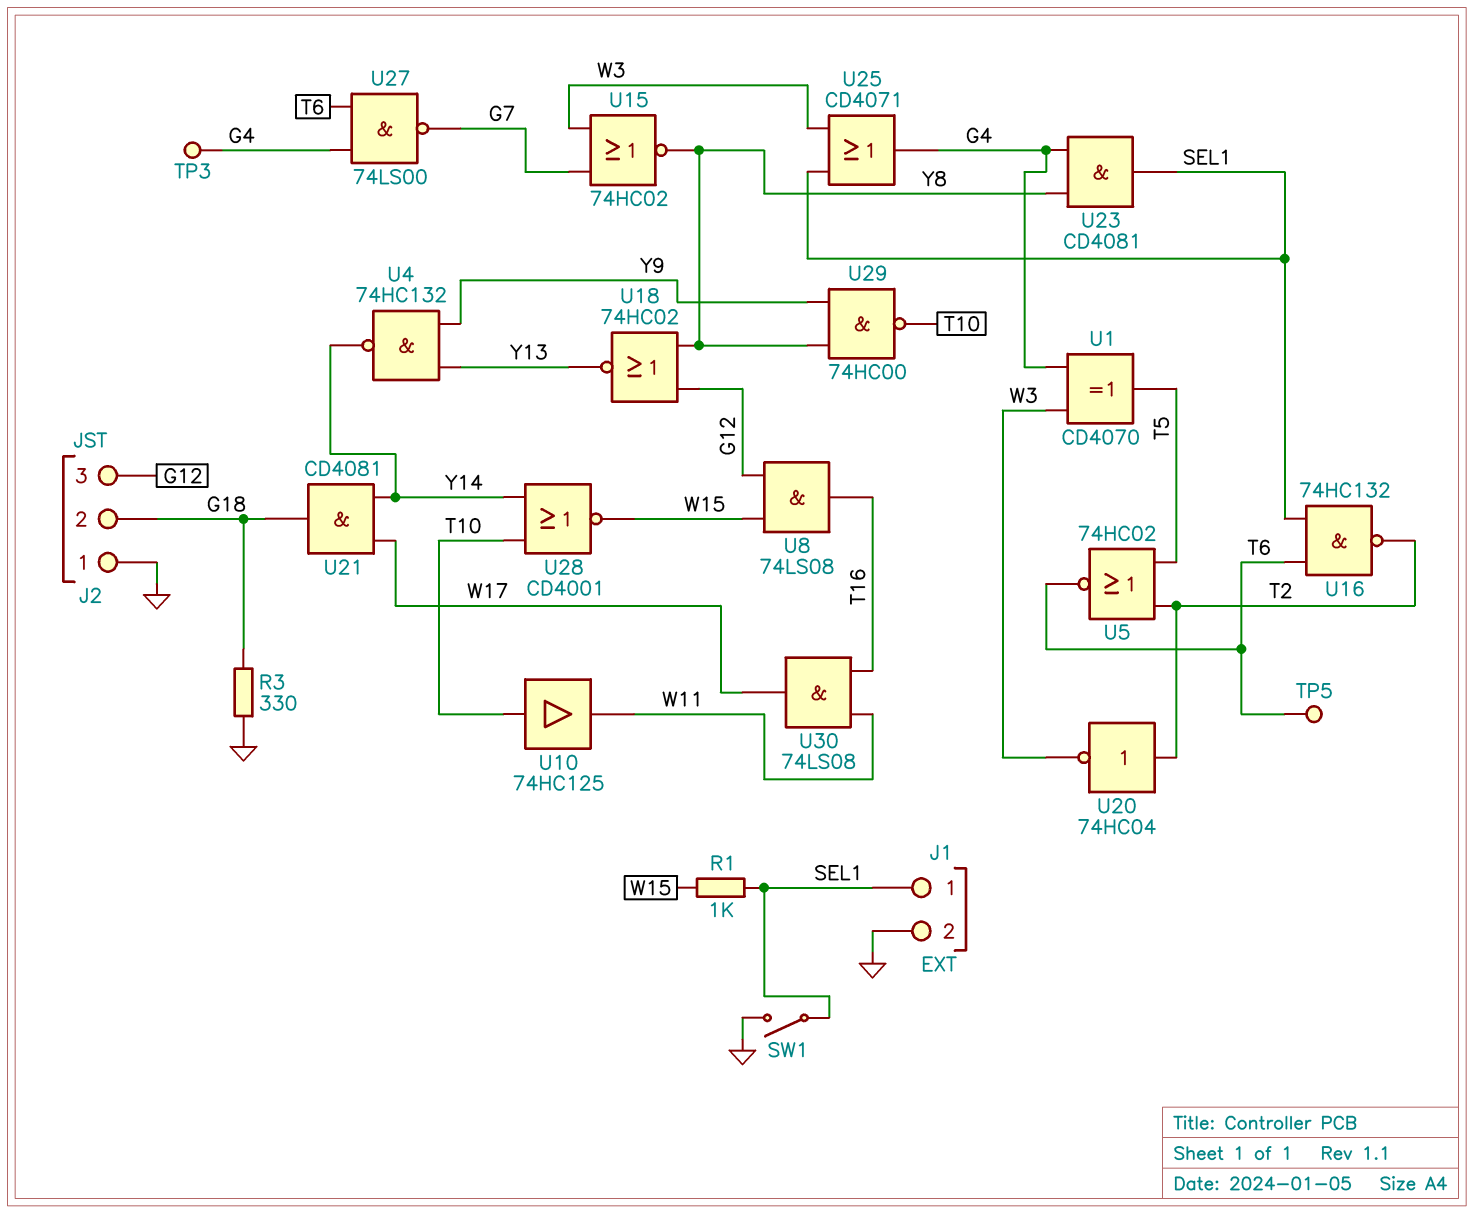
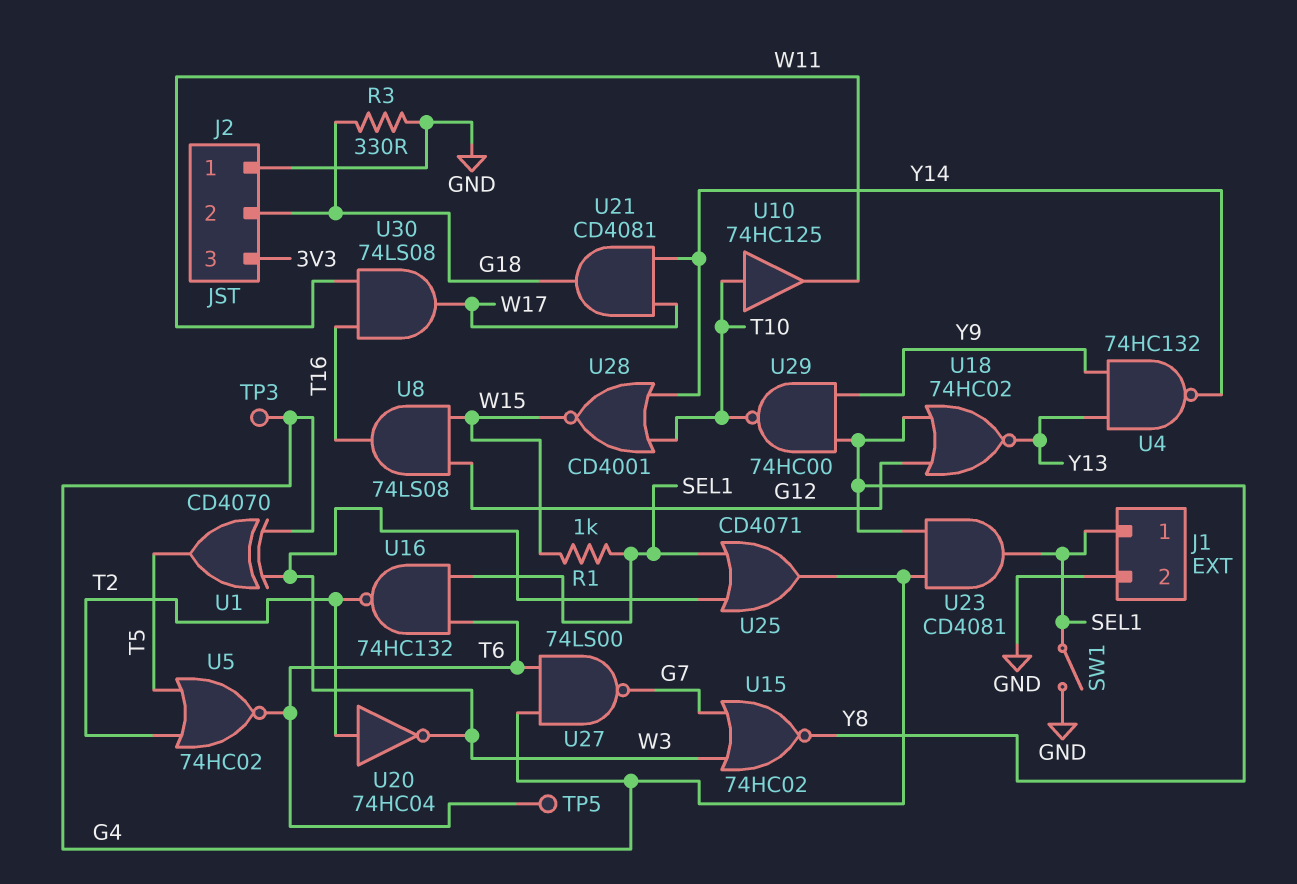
J2 pin 3: G12 -> 3V3

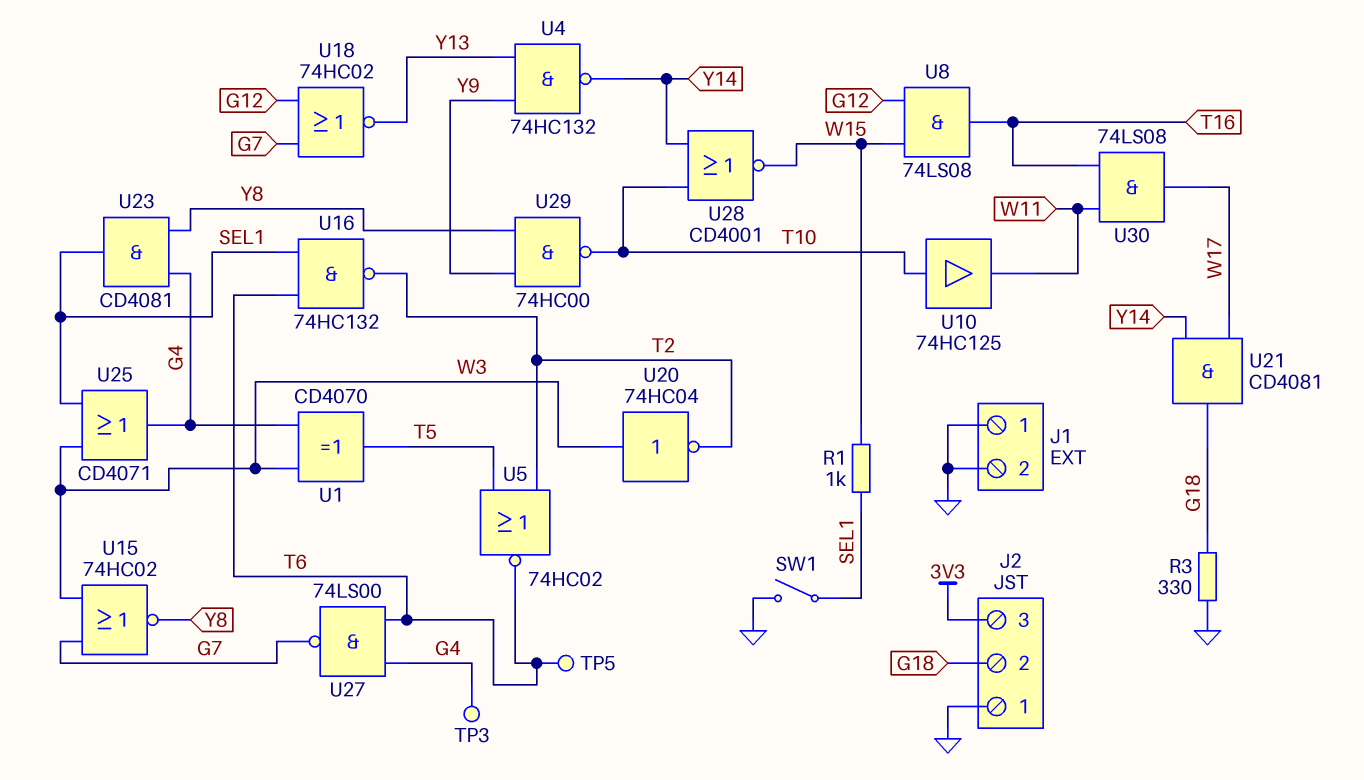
J1 pin 1: SEL1 -> GND
U18: NOR 74HC02 (in G12, in Y8, out Y13) -> NOR 74HC02 (in G7, in G12, out Y13)
U20: NOT 74HC04 (in T2, out W3) -> NOT 74HC04 (in W3, out T2)

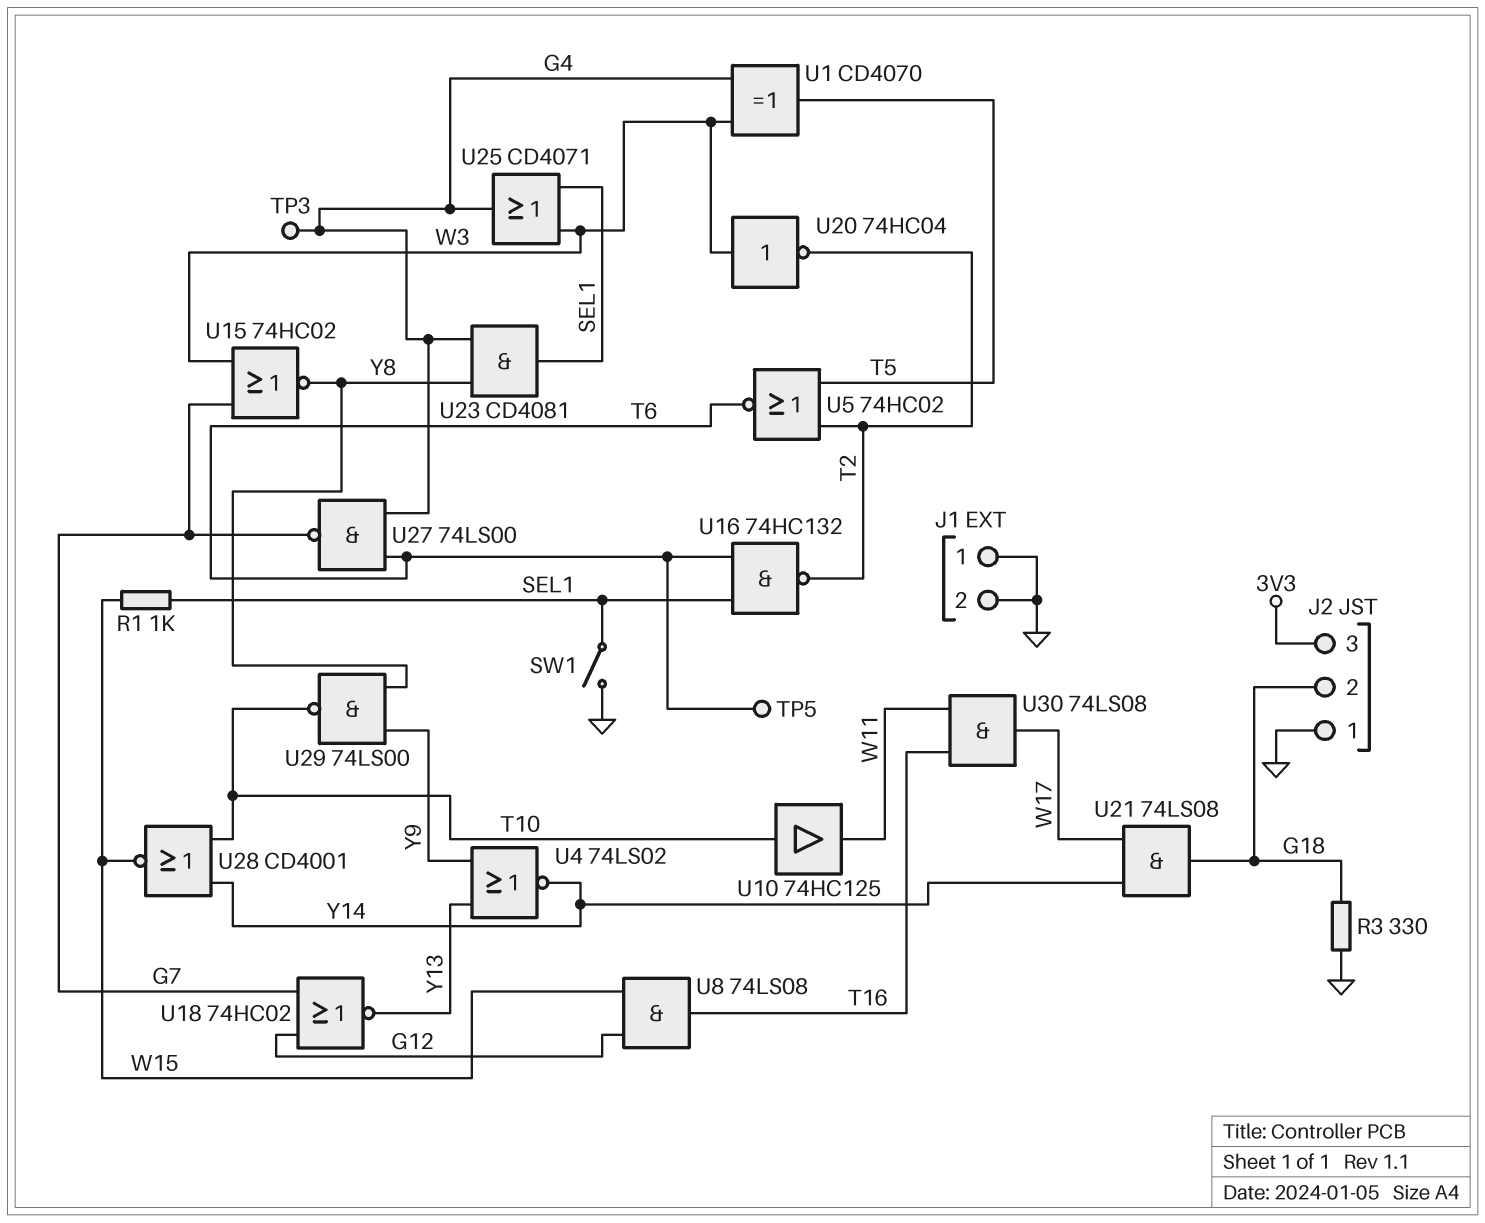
U4: NAND 74HC132 (in Y9, in Y13, out Y14) -> NOR 74LS02 (in Y9, in Y13, out Y14)
U21: AND CD4081 (in W17, in Y14, out G18) -> AND 74LS08 (in W17, in Y14, out G18)
U29: NAND 74HC00 (in Y8, in Y9, out T10) -> NAND 74LS00 (in Y8, in Y9, out T10)

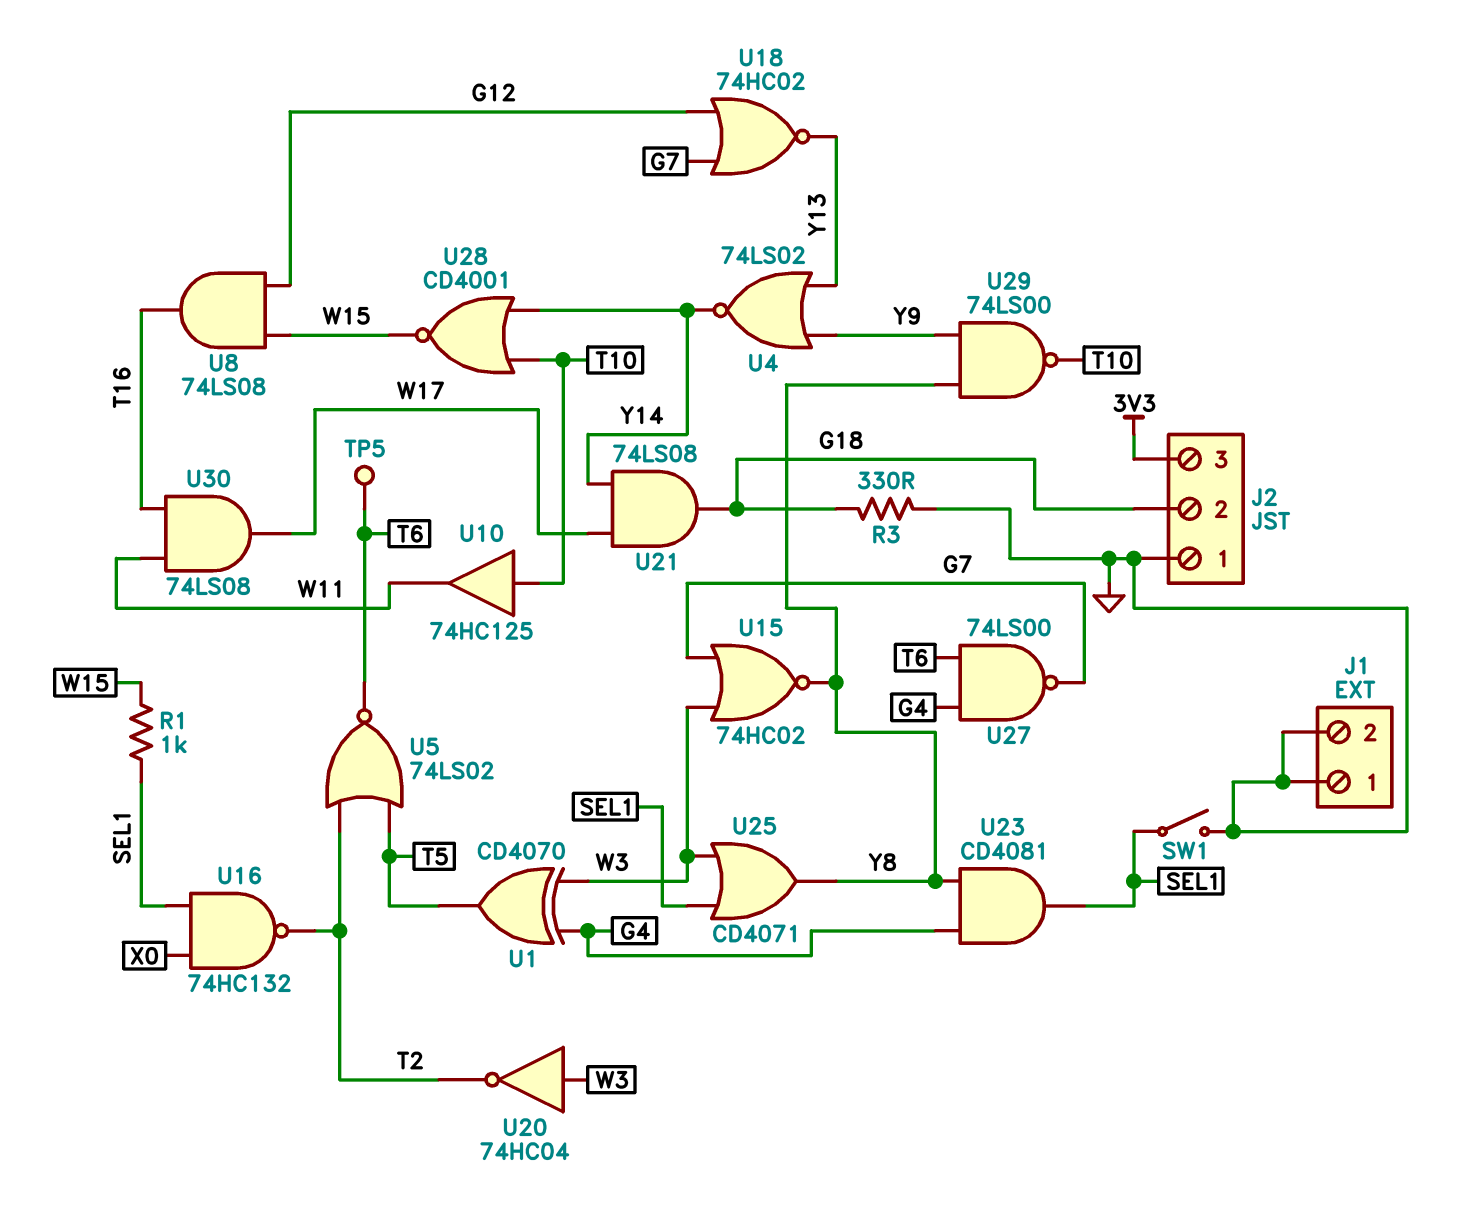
TP3: test point (G4) -> none
U5: NOR 74HC02 (in T2, in T5, out T6) -> NOR 74LS02 (in T2, in T5, out T6)
U16: NAND 74HC132 (in SEL1, in T6, out T2) -> NAND 74HC132 (in SEL1, in X0, out T2)
U25: OR CD4071 (in SEL1, in W3, out G4) -> OR CD4071 (in SEL1, in W3, out Y8)

